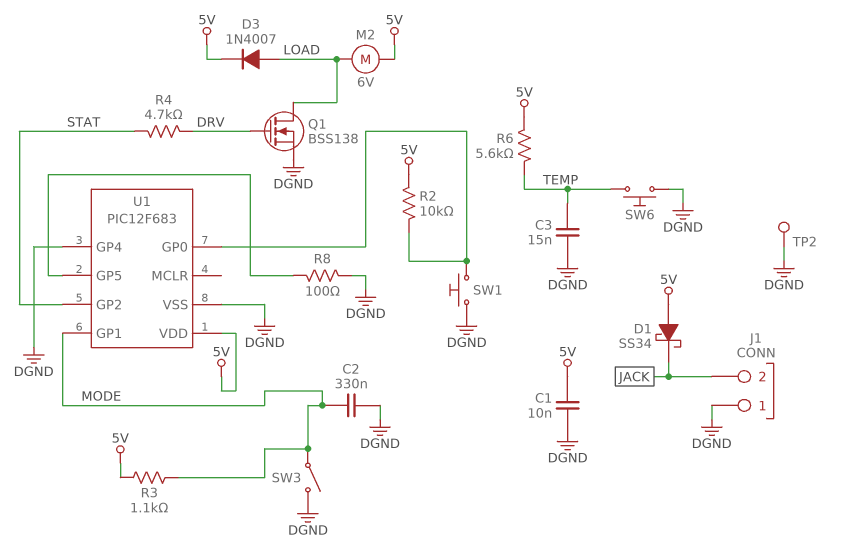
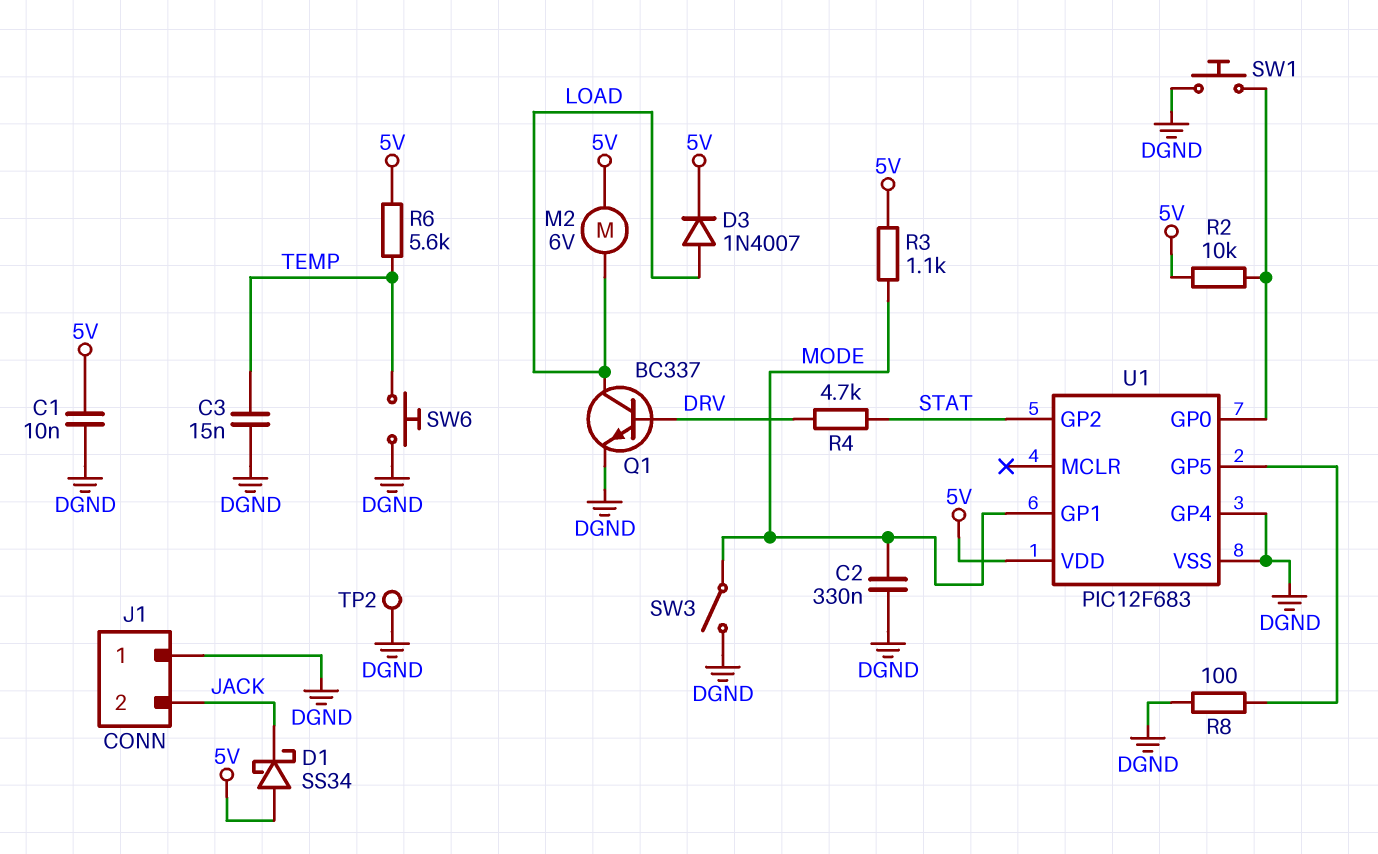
Q1: NMOS BSS138 (G DRV, D LOAD, S DGND) -> NPN BC337 (B DRV, C LOAD, E DGND)

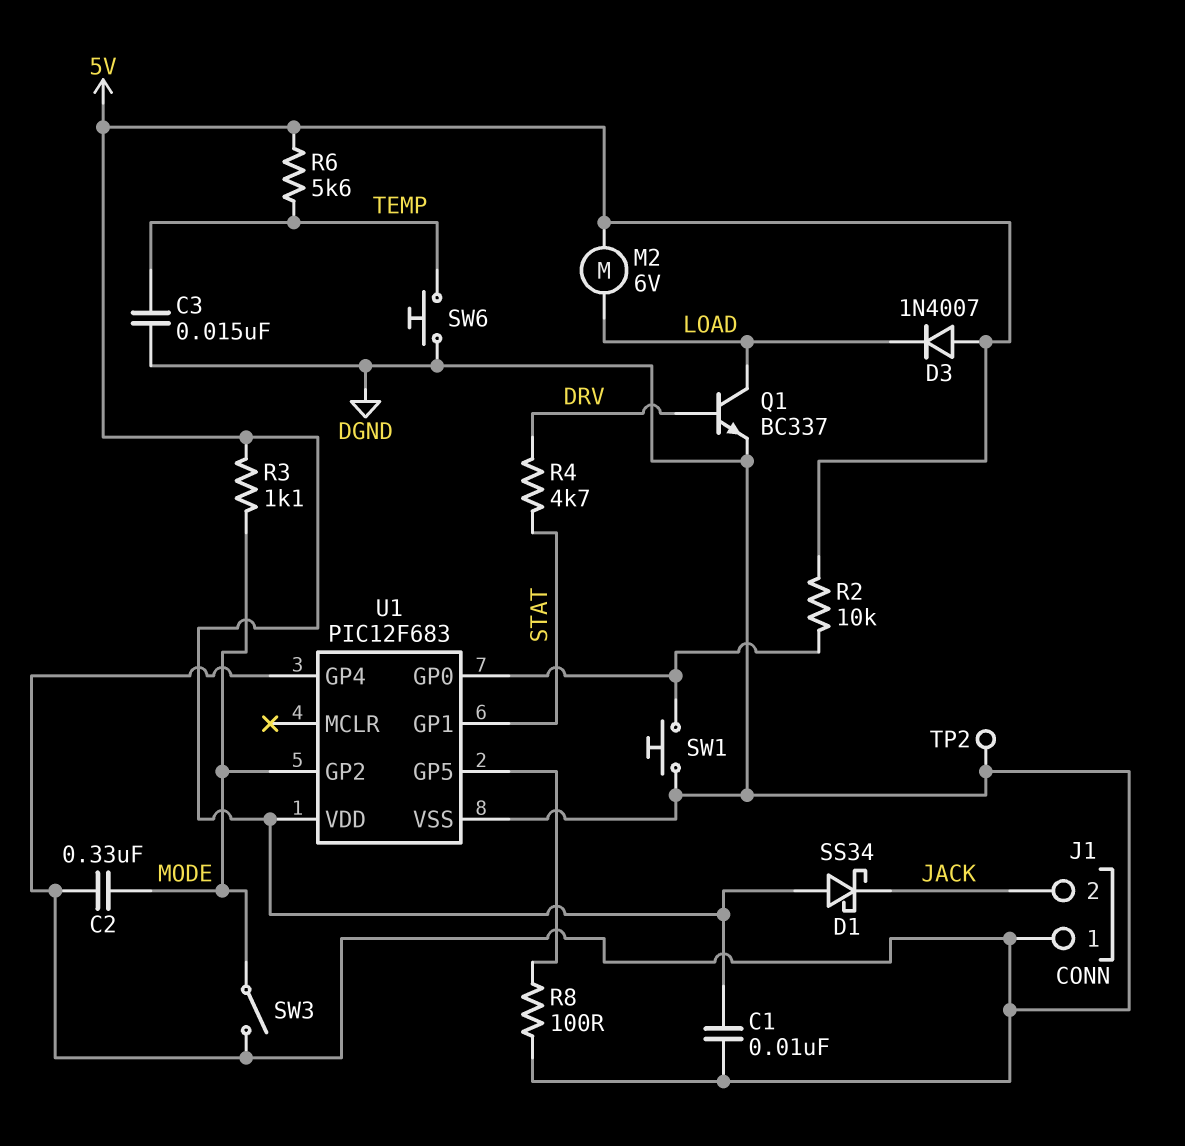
D3: diode 1N4007 (A LOAD, K 5V) -> diode 1N4007 (A 5V, K LOAD)
U1 pin GP1: MODE -> STAT
U1 pin GP2: STAT -> MODE

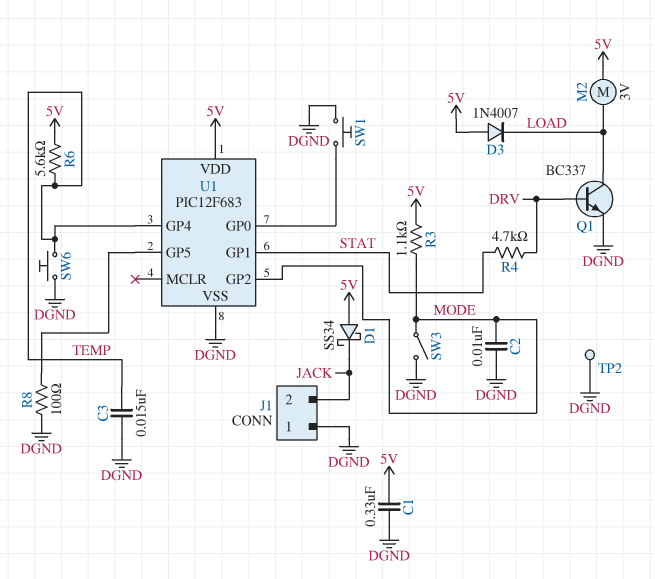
C1: 10nF (5V, DGND) -> 330nF (5V, DGND)
C2: 330nF (DGND, MODE) -> 10nF (DGND, MODE)
M2: motor 6V (5V, LOAD) -> motor 3V (5V, LOAD)
R2: 10k (5V, U1/GP0) -> none
U1 pin GP4: DGND -> TEMP

